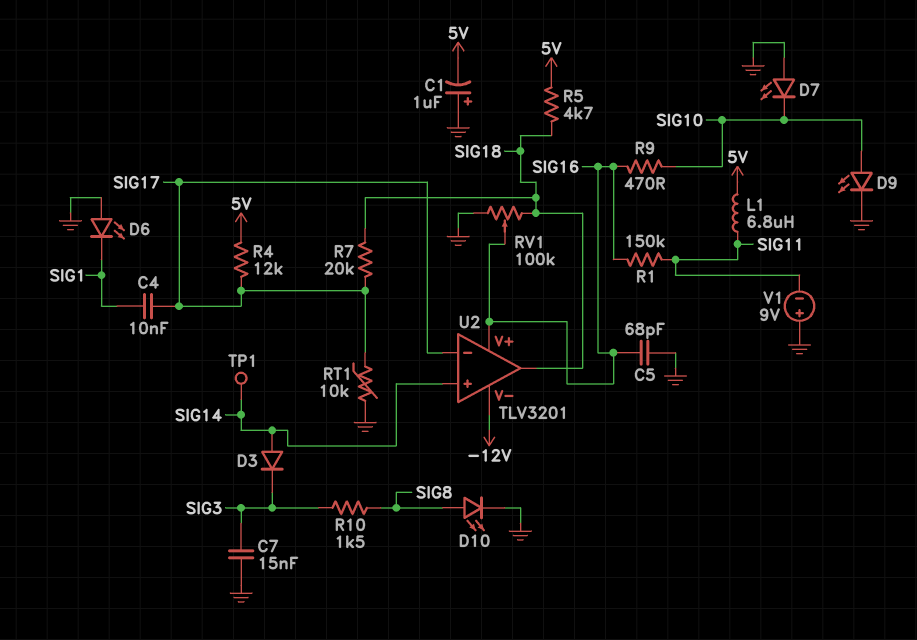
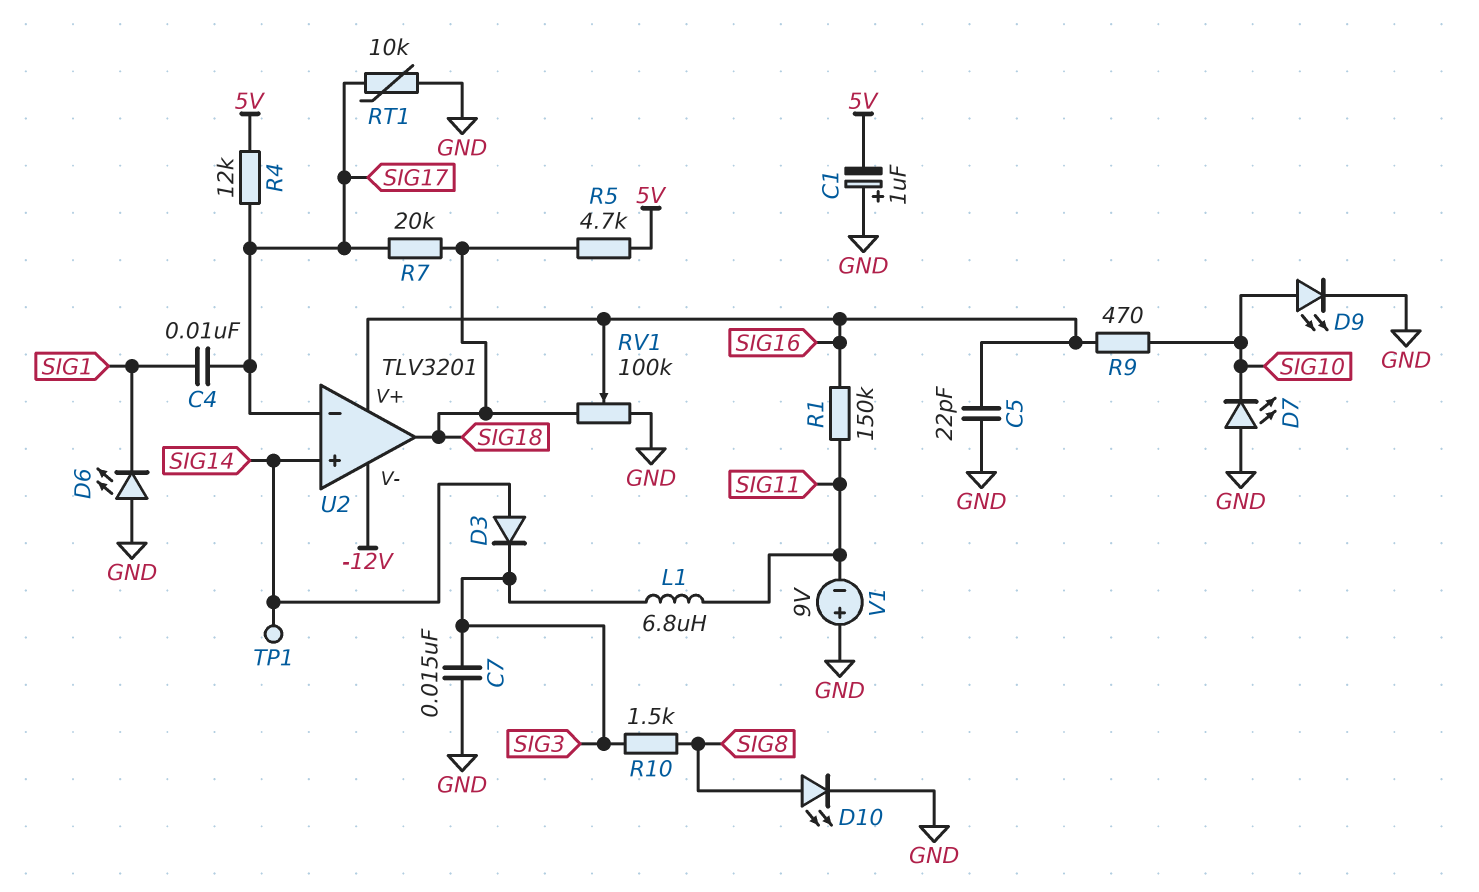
C5: 68pF (GND, SIG16) -> 22pF (GND, SIG16)
L1: 6.8uH (5V, SIG11) -> 6.8uH (SIG3, SIG11)

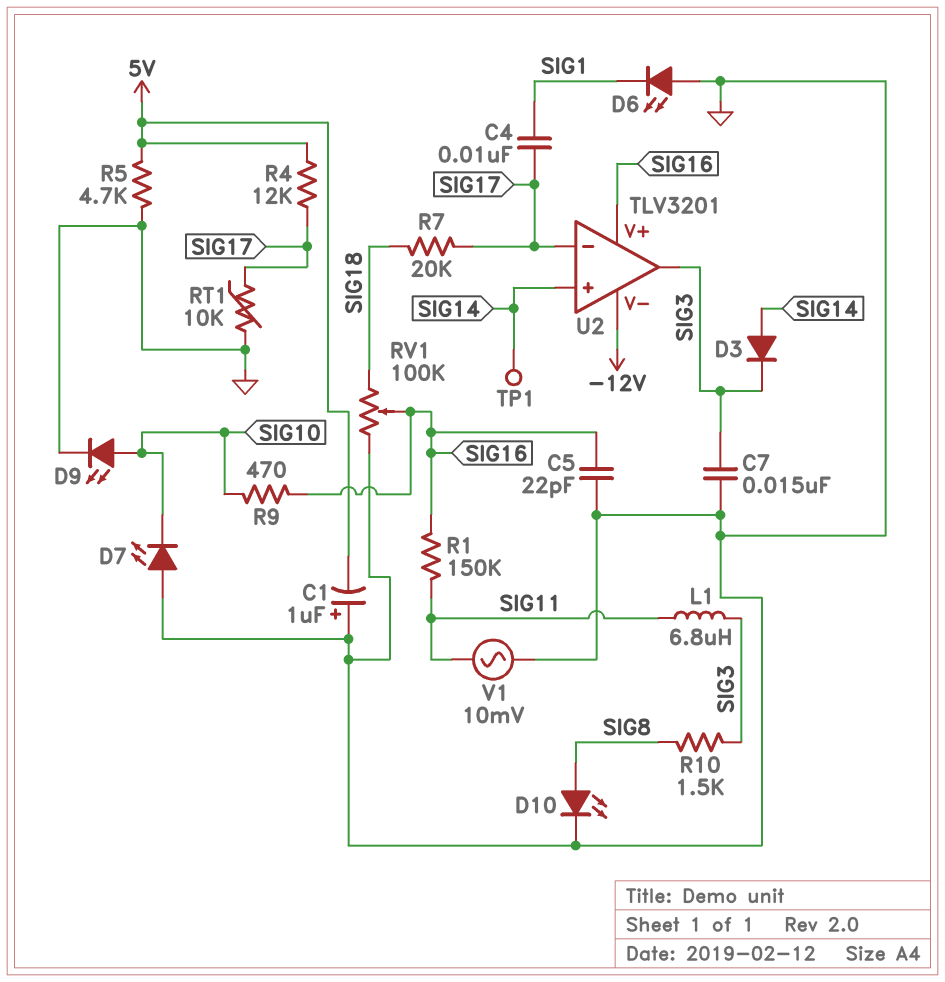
R5: 4.7k (5V, SIG18) -> 4.7k (5V, GND)
U2 pin out: SIG18 -> SIG3
V1: 9V (plus GND, minus SIG11) -> AC 10mV (GND, SIG11)

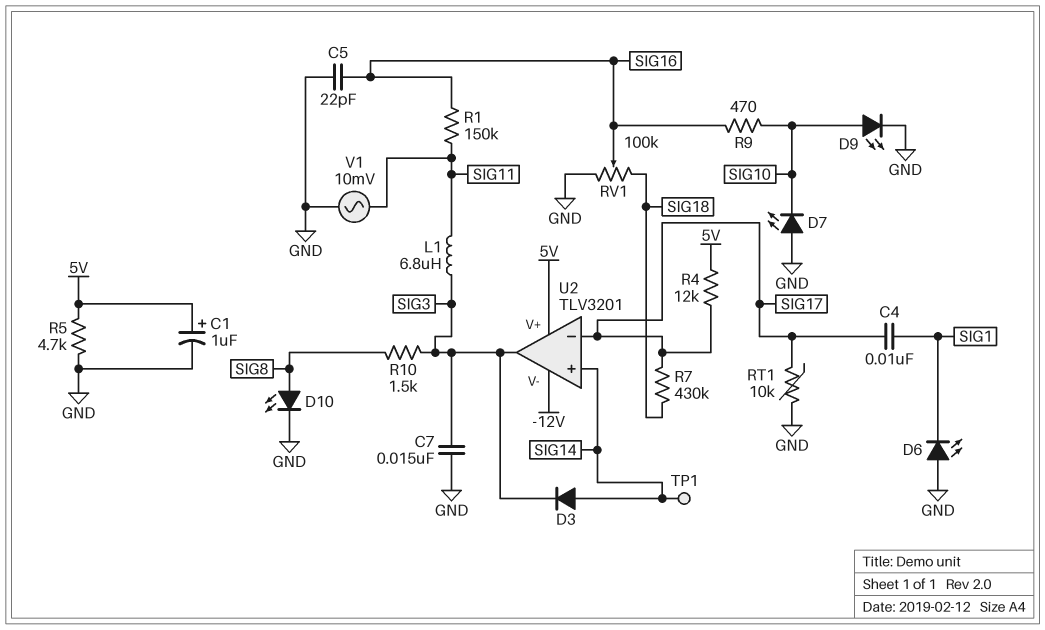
C1: 1uF (plus GND, minus 5V) -> 1uF (plus 5V, minus GND)
R7: 20k (SIG17, SIG18) -> 430k (SIG17, SIG18)
U2 pin V+: SIG16 -> 5V

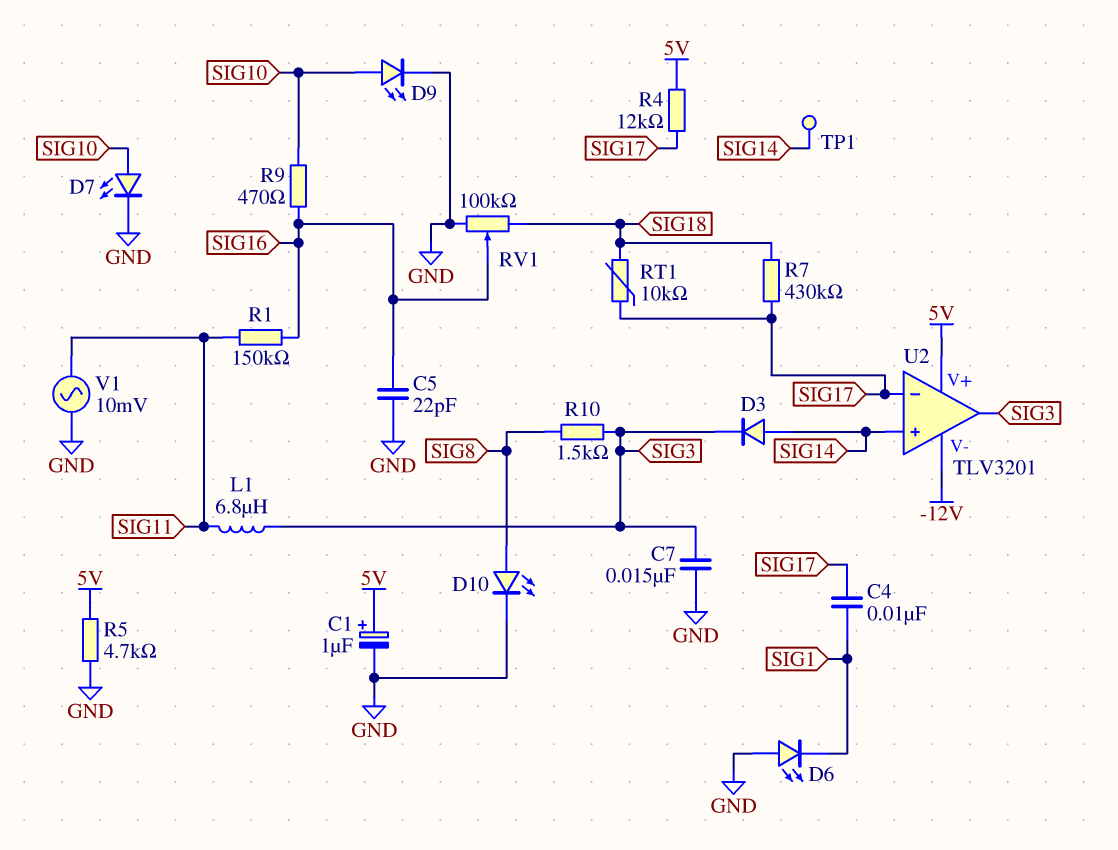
D7: LED (A GND, K SIG10) -> LED (A SIG10, K GND)
RT1: 10k (GND, SIG17) -> 10k (SIG17, SIG18)

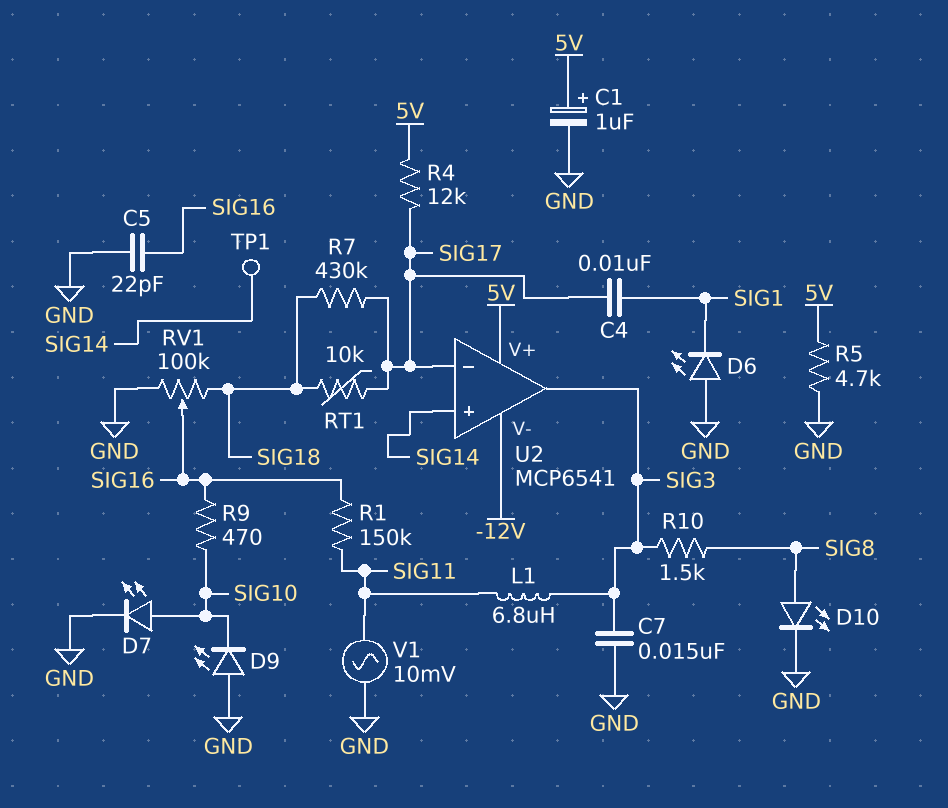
D3: diode (A SIG14, K SIG3) -> none
D9: LED (A SIG10, K GND) -> LED (A GND, K SIG10)
U2: TLV3201 -> MCP6541

